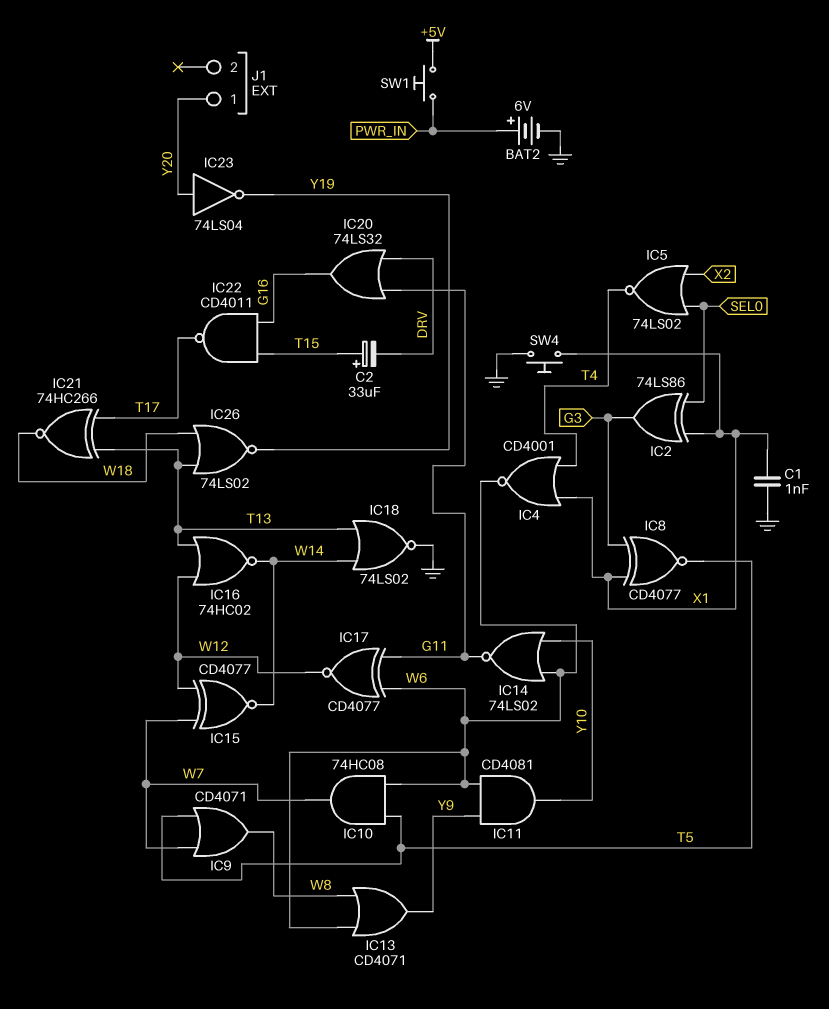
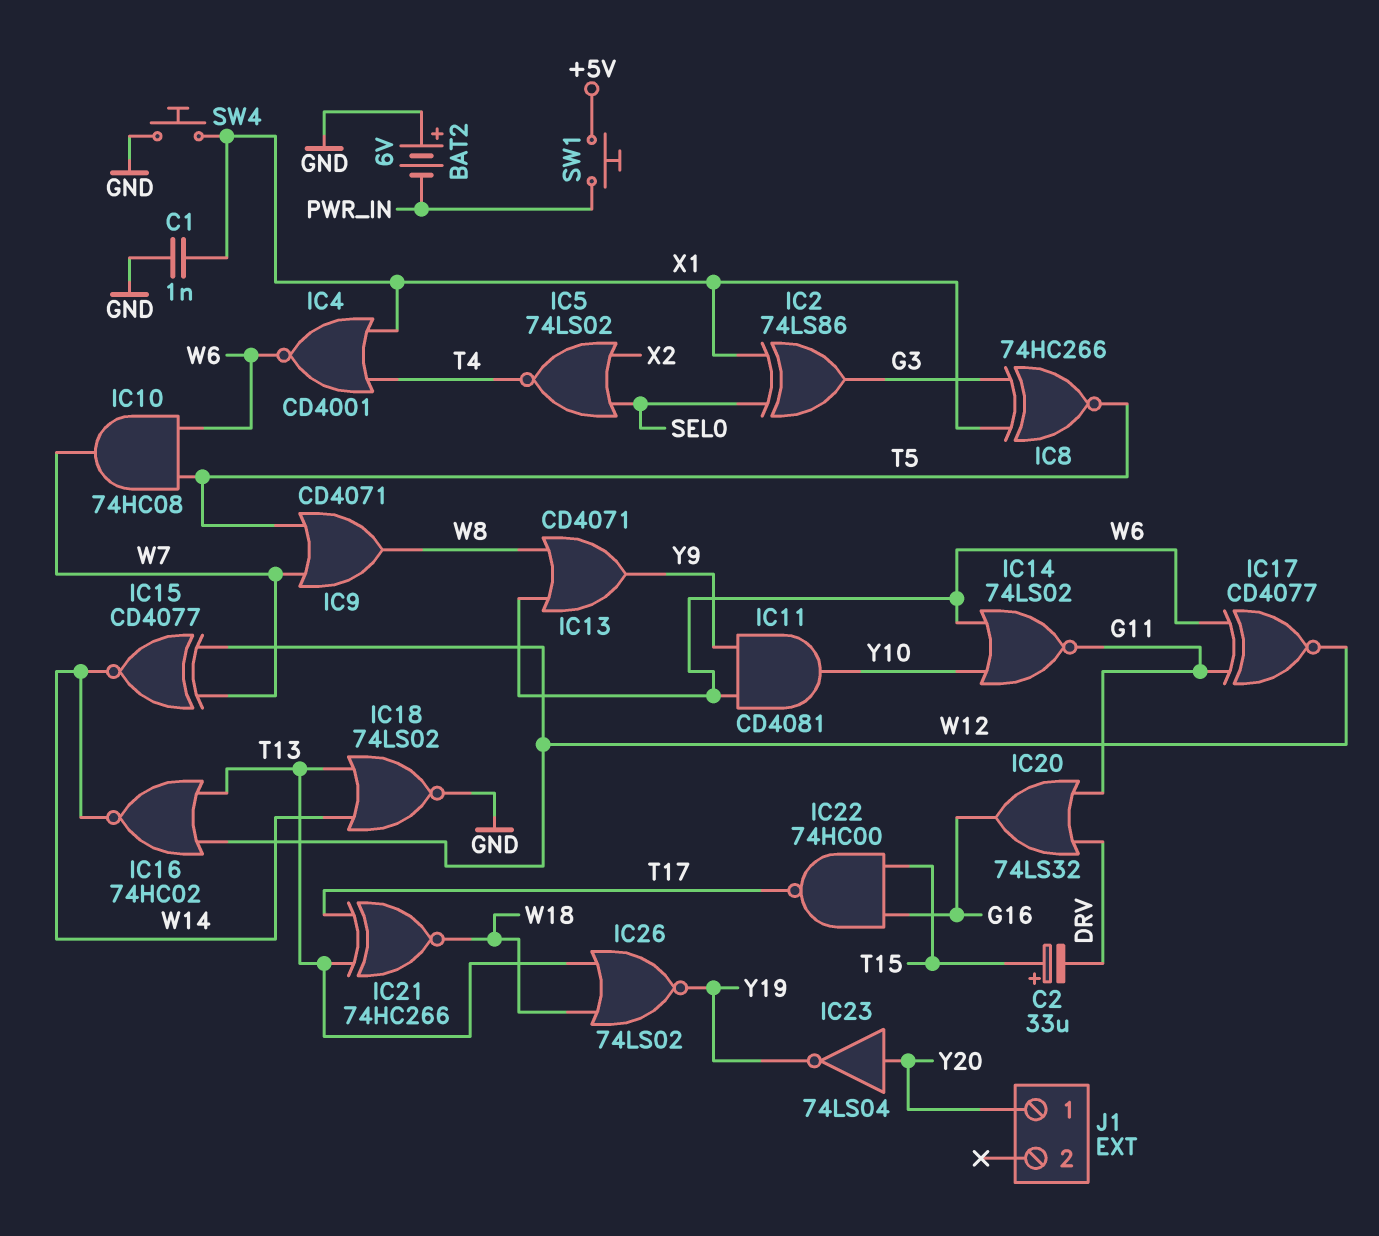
BAT2: 6V (plus PWR_IN, minus GND) -> 6V (plus GND, minus PWR_IN)
IC8: XNOR CD4077 (in G3, in X1, out T5) -> XNOR 74HC266 (in G3, in X1, out T5)
IC22: NAND CD4011 (in G16, in T15, out T17) -> NAND 74HC00 (in G16, in T15, out T17)

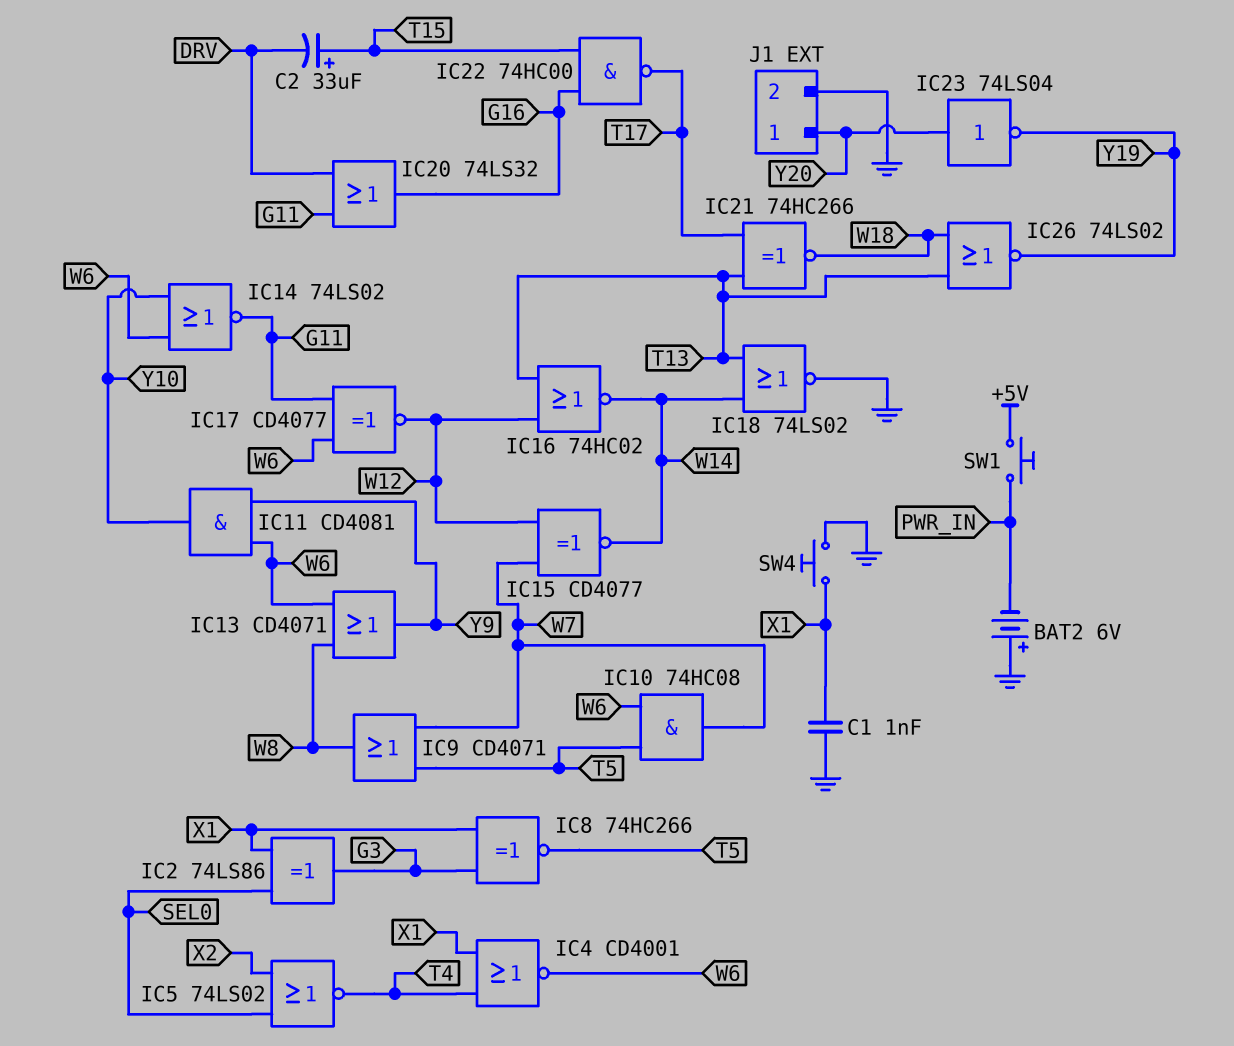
J1 pin 2: none -> GND

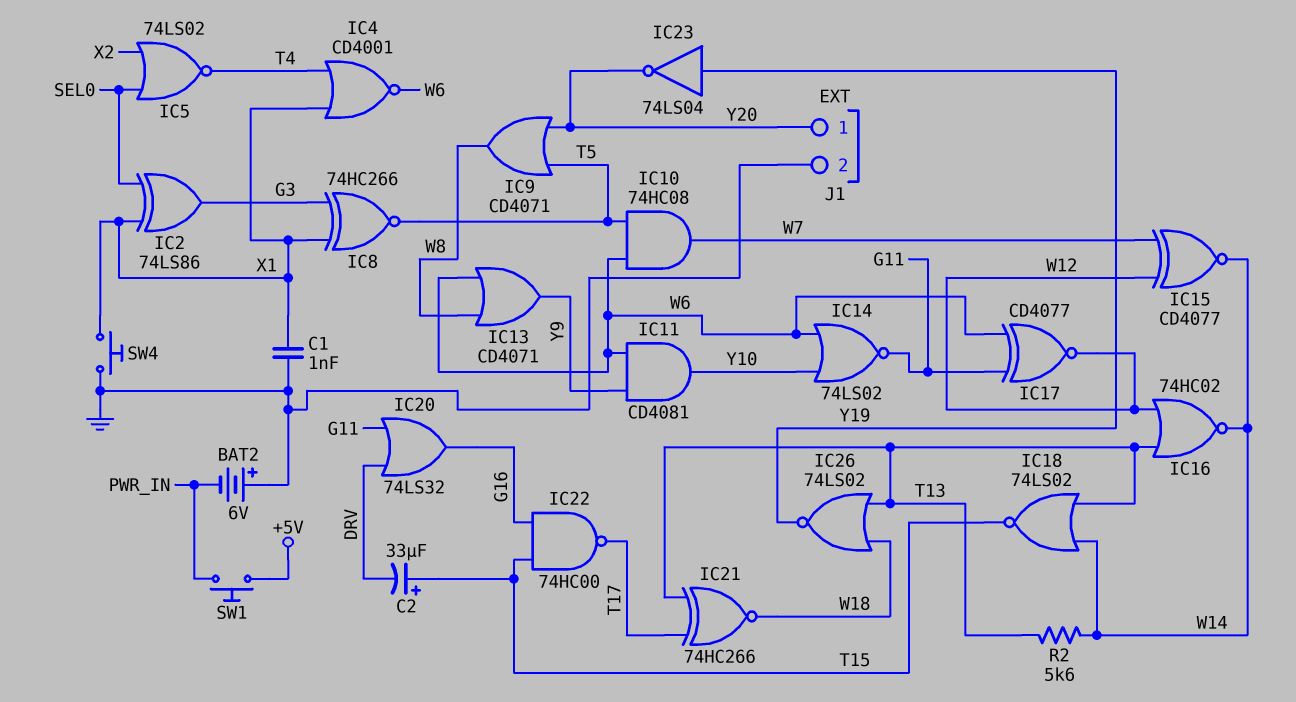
IC9: OR CD4071 (in T5, in W7, out W8) -> OR CD4071 (in T5, in Y20, out W8)
IC18: NOR 74LS02 (in T13, in W14, out GND) -> NOR 74LS02 (in T13, in W14, out T15)
IC23: NOT 74LS04 (in Y20, out Y19) -> NOT 74LS04 (in Y19, out Y20)
R2: none -> 5.6k (T13, W14)

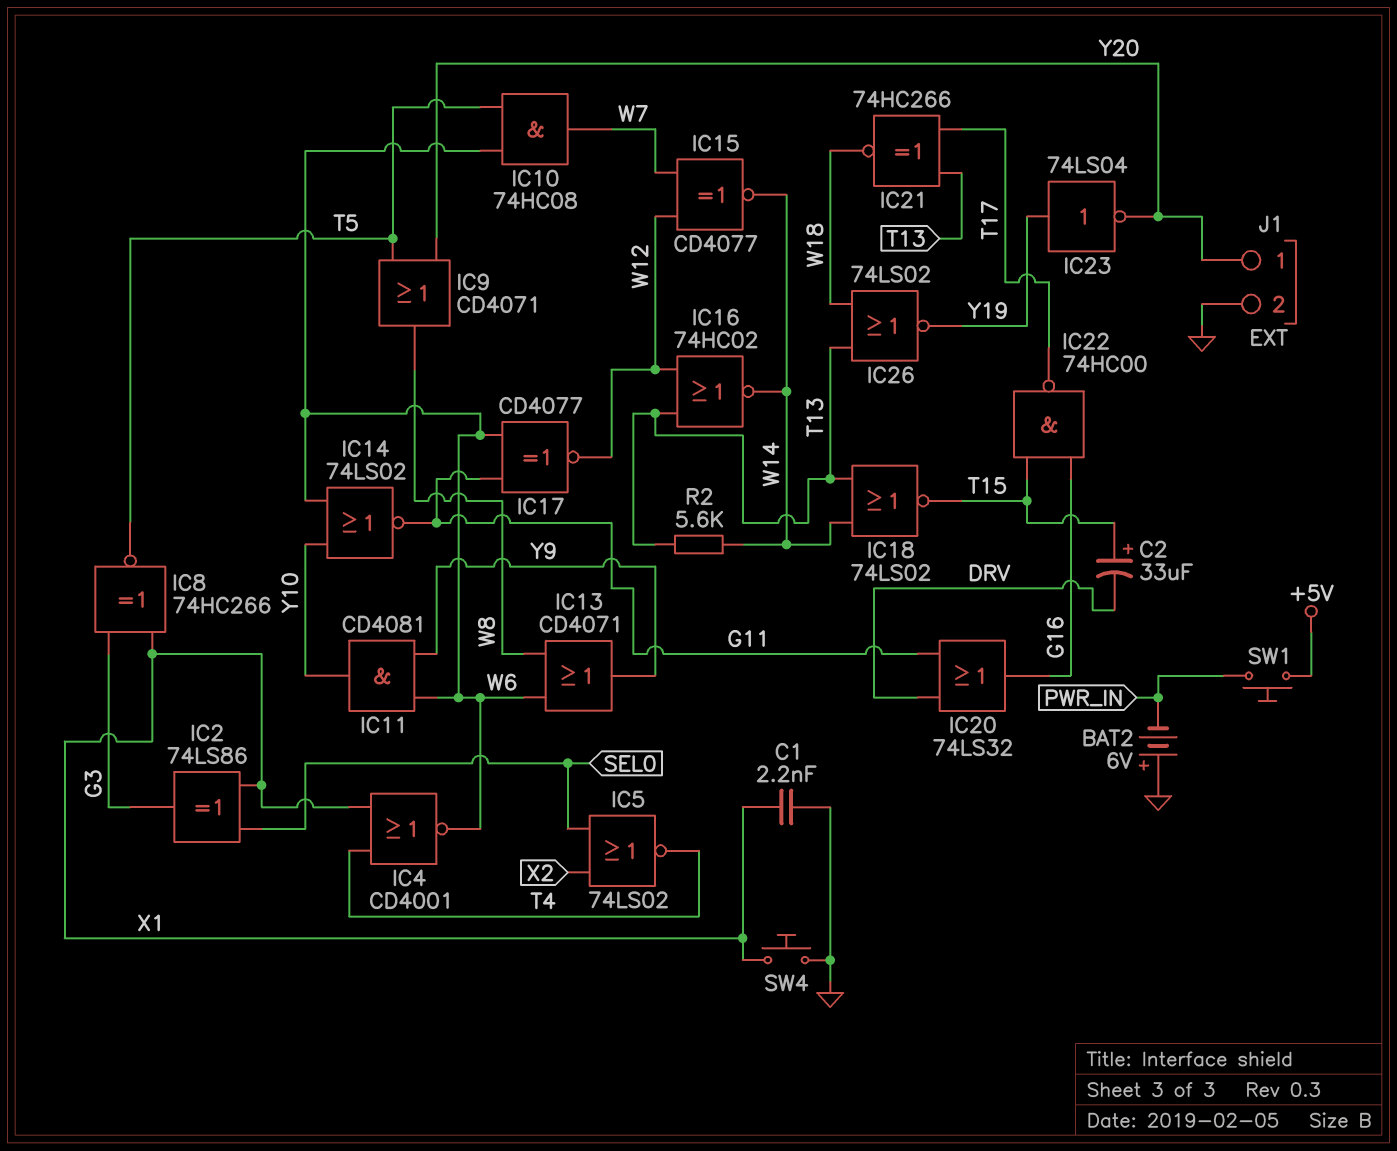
C1: 1nF (GND, X1) -> 2.2nF (GND, X1)

